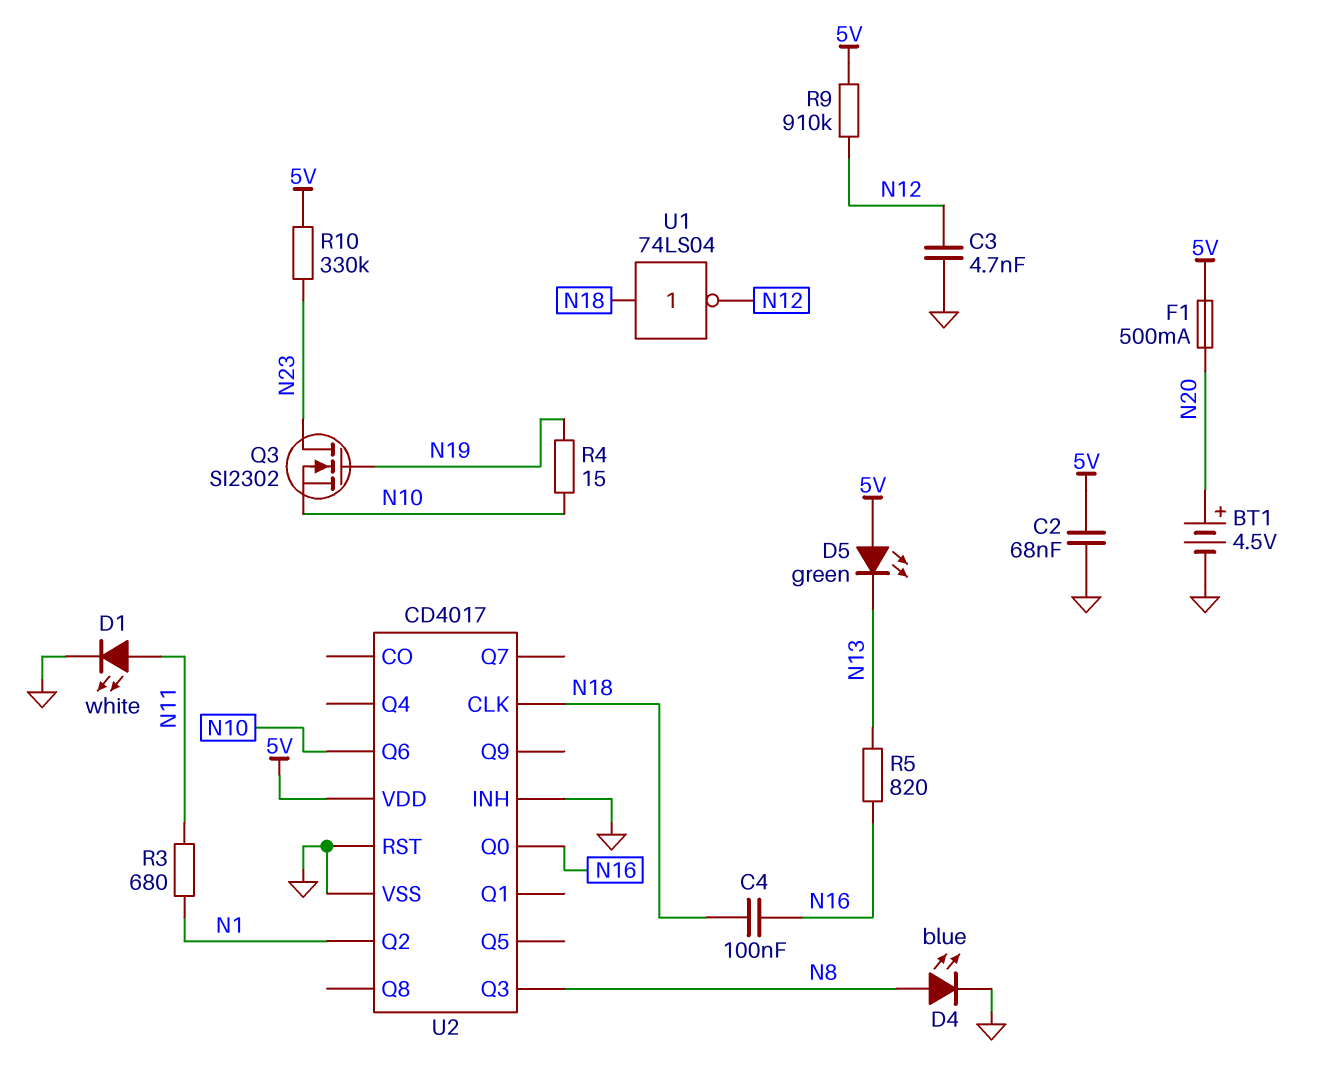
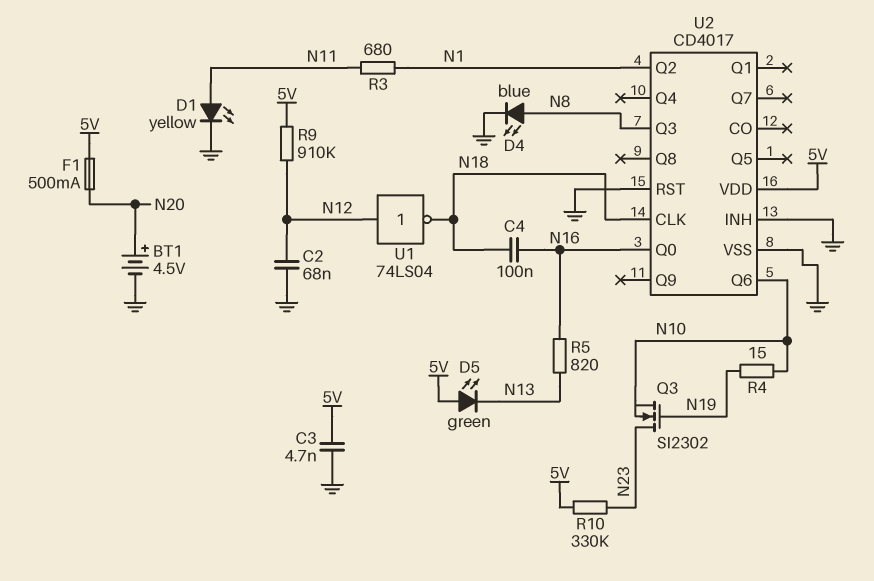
C2: 68nF (5V, GND) -> 68nF (GND, N12)
C3: 4.7nF (GND, N12) -> 4.7nF (5V, GND)
D1: LED white (A N11, K GND) -> LED yellow (A N11, K GND)
U1: NOT 74LS04 (in N18, out N12) -> NOT 74LS04 (in N12, out N18)

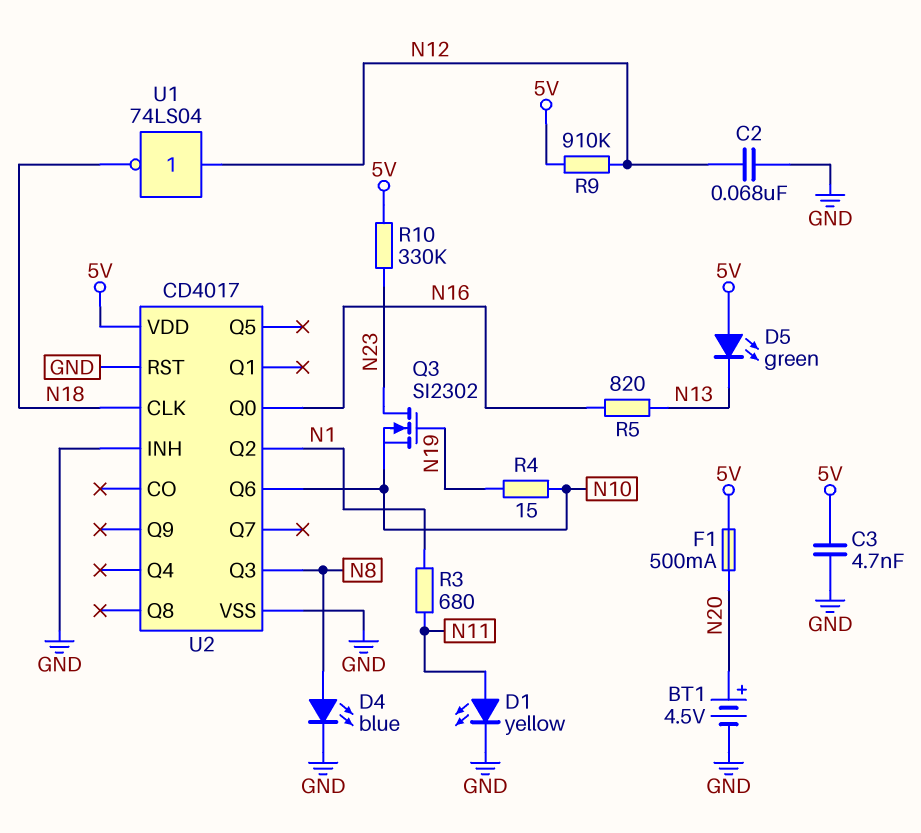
C4: 100nF (N16, N18) -> none

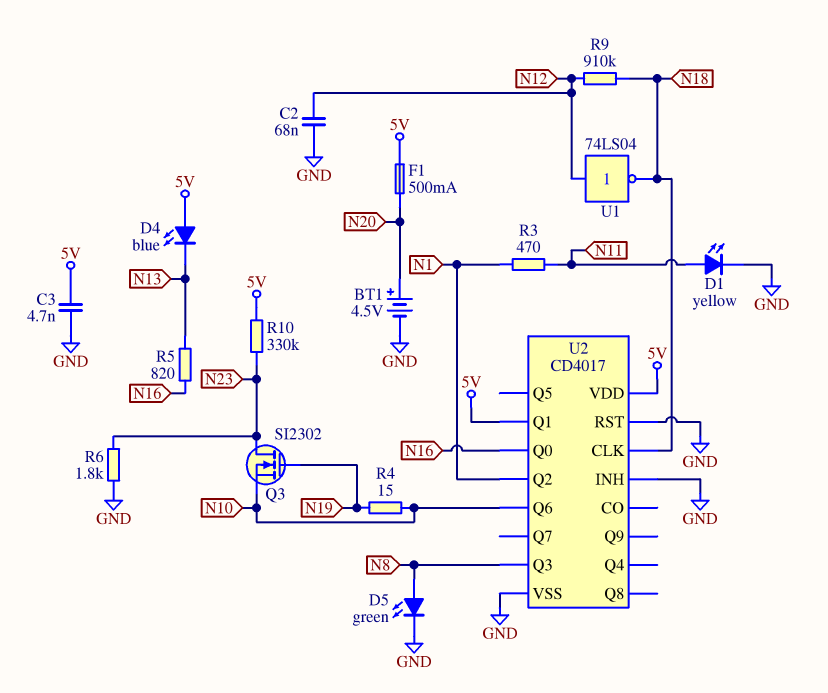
D4: LED blue (A N8, K GND) -> LED blue (A 5V, K N13)
D5: LED green (A 5V, K N13) -> LED green (A N8, K GND)
R3: 680 (N1, N11) -> 470 (N1, N11)
R6: none -> 1.8k (GND, N23)
R9: 910k (5V, N12) -> 910k (N12, N18)
U2 pin Q1: none -> 5V

